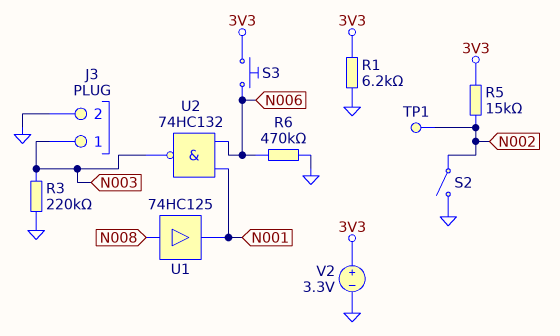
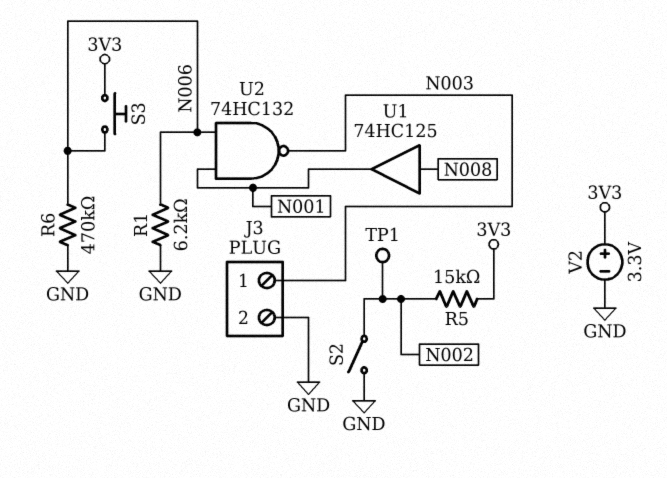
R1: 6.2k (3V3, GND) -> 6.2k (GND, N006)
R3: 220k (GND, N003) -> none

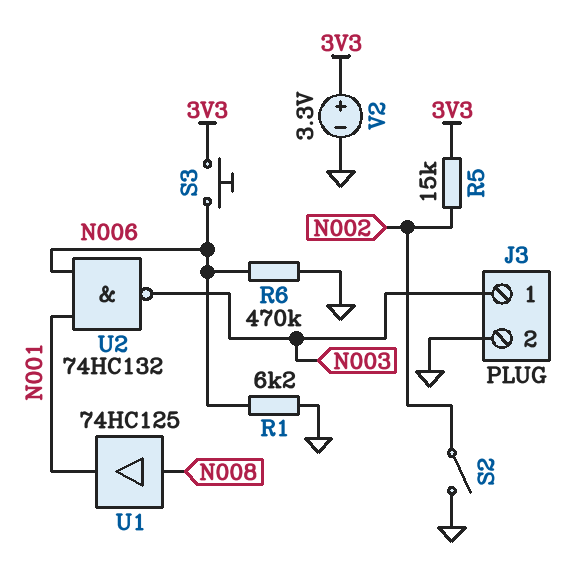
TP1: test point (N002) -> none

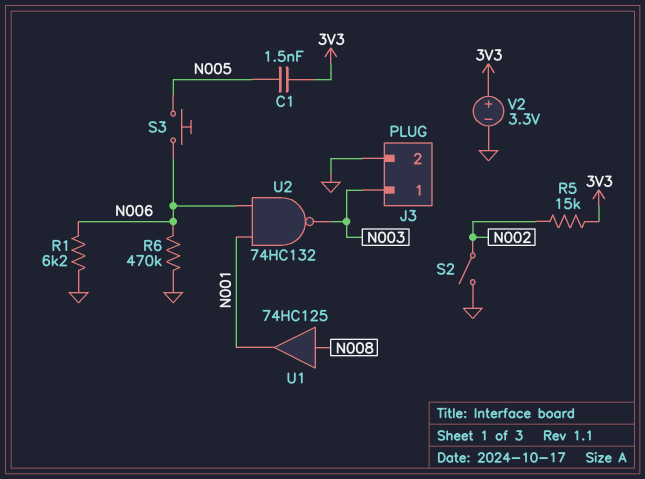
C1: none -> 1.5nF (3V3, N005)
S3: button (3V3, N006) -> button (N005, N006)

